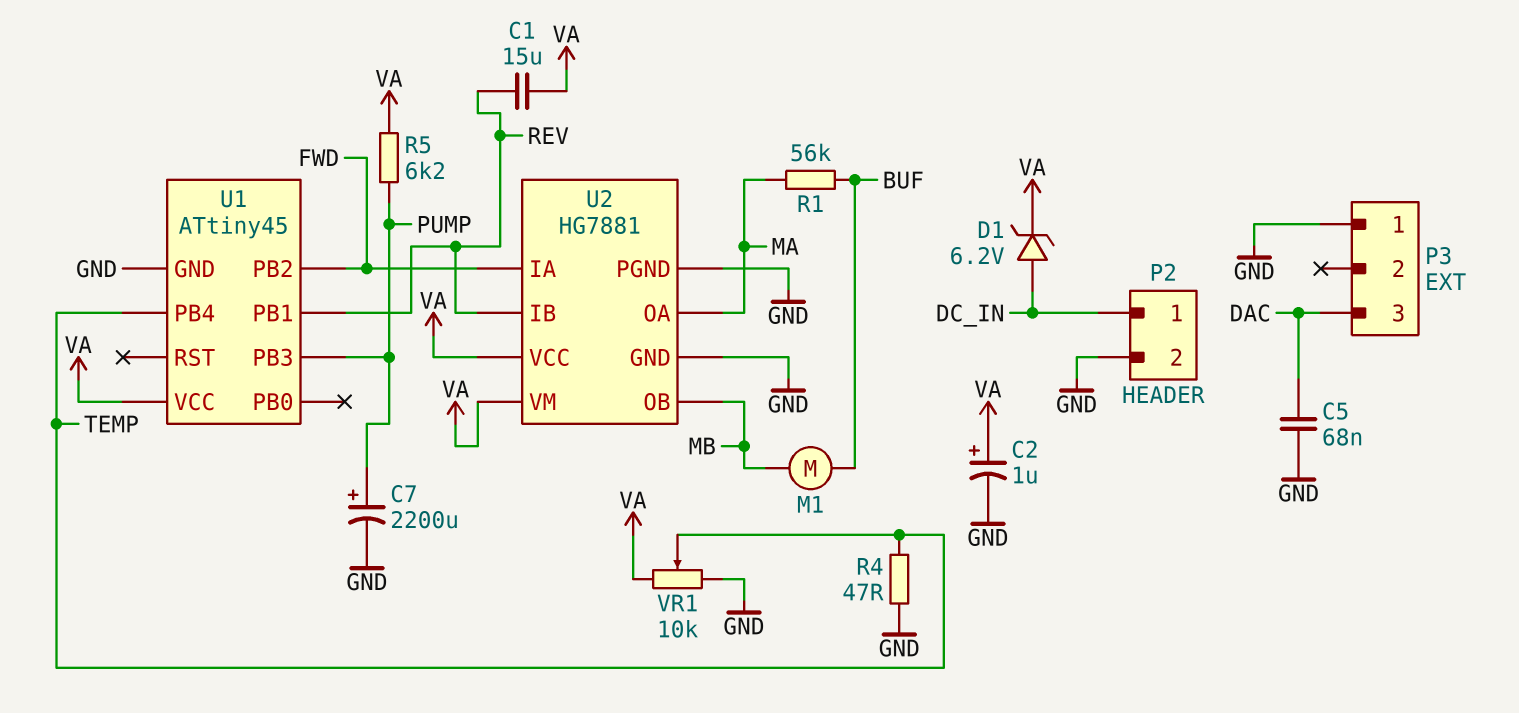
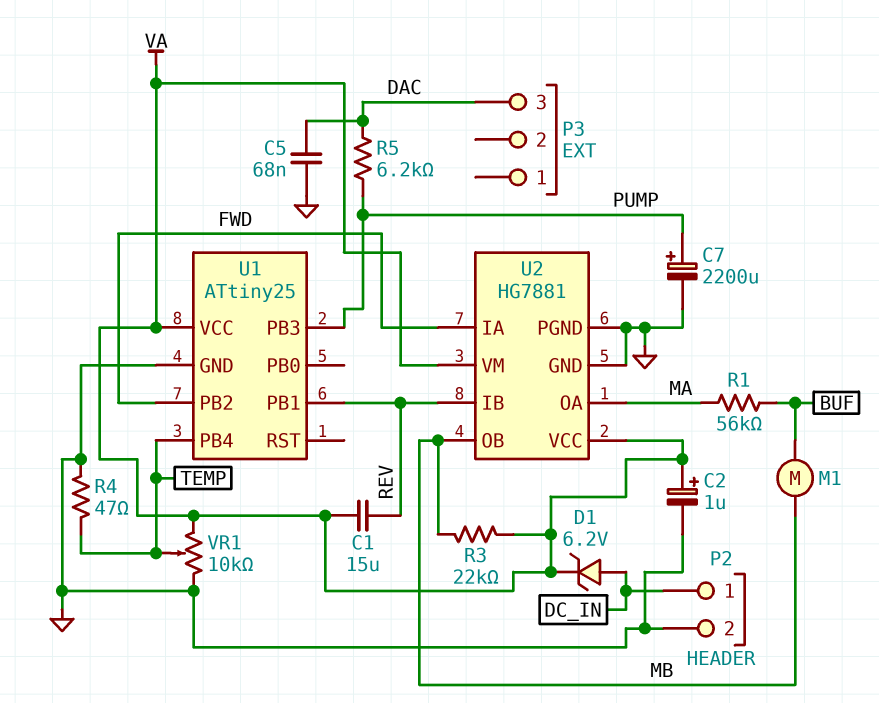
P3 pin 1: GND -> none
R3: none -> 22k (MB, VA)
R5: 6.2k (PUMP, VA) -> 6.2k (DAC, PUMP)
U1: ATtiny45 -> ATtiny25

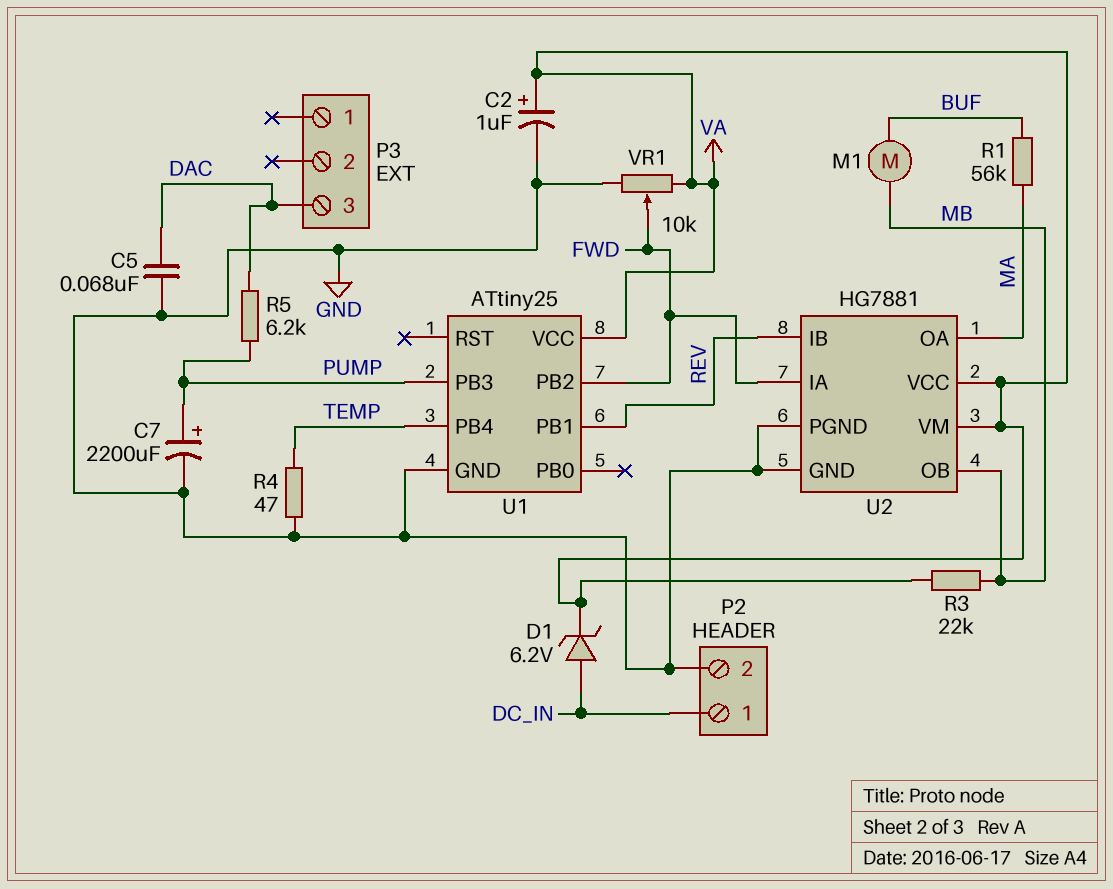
C1: 15uF (REV, VA) -> none
VR1: 10k (GND, VA, wiper TEMP) -> 10k (GND, VA, wiper FWD)

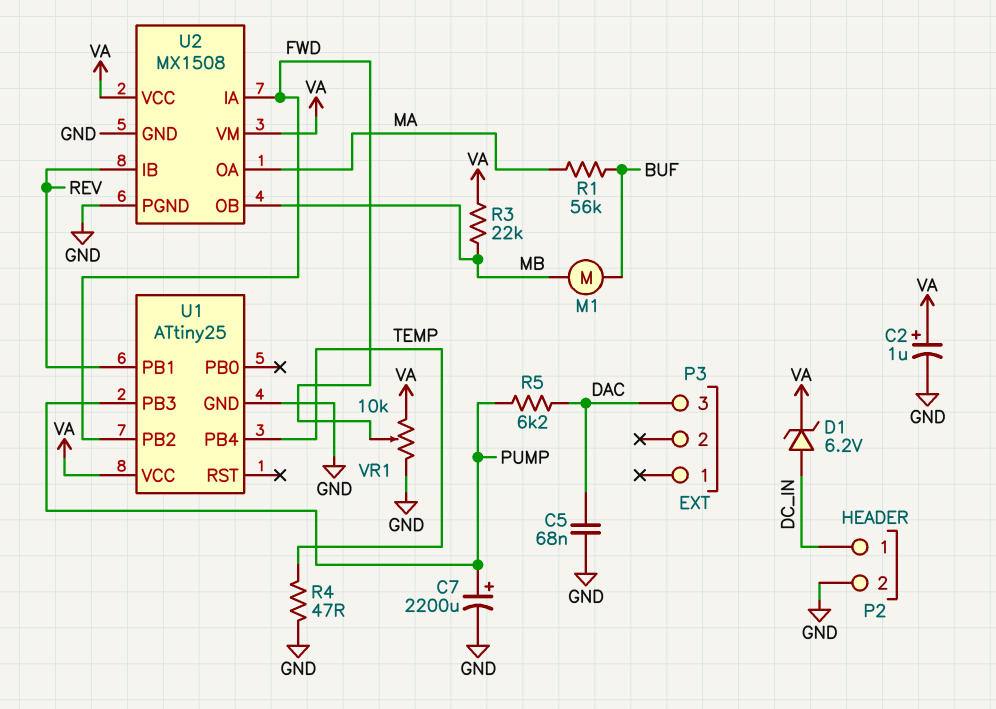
U2: HG7881 -> MX1508

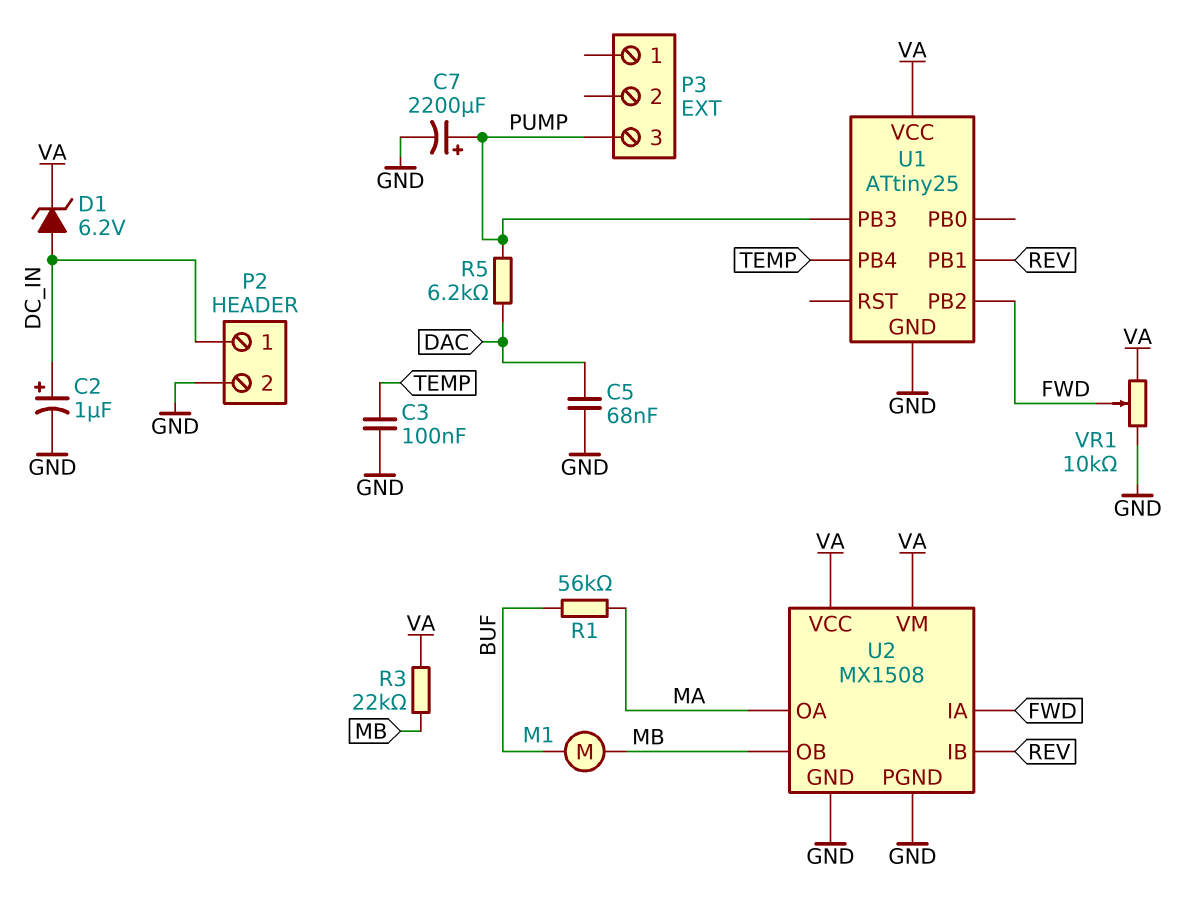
C2: 1uF (plus VA, minus GND) -> 1uF (plus DC_IN, minus GND)
C3: none -> 100nF (GND, TEMP)
P3 pin 3: DAC -> PUMP
R4: 47 (GND, TEMP) -> none

